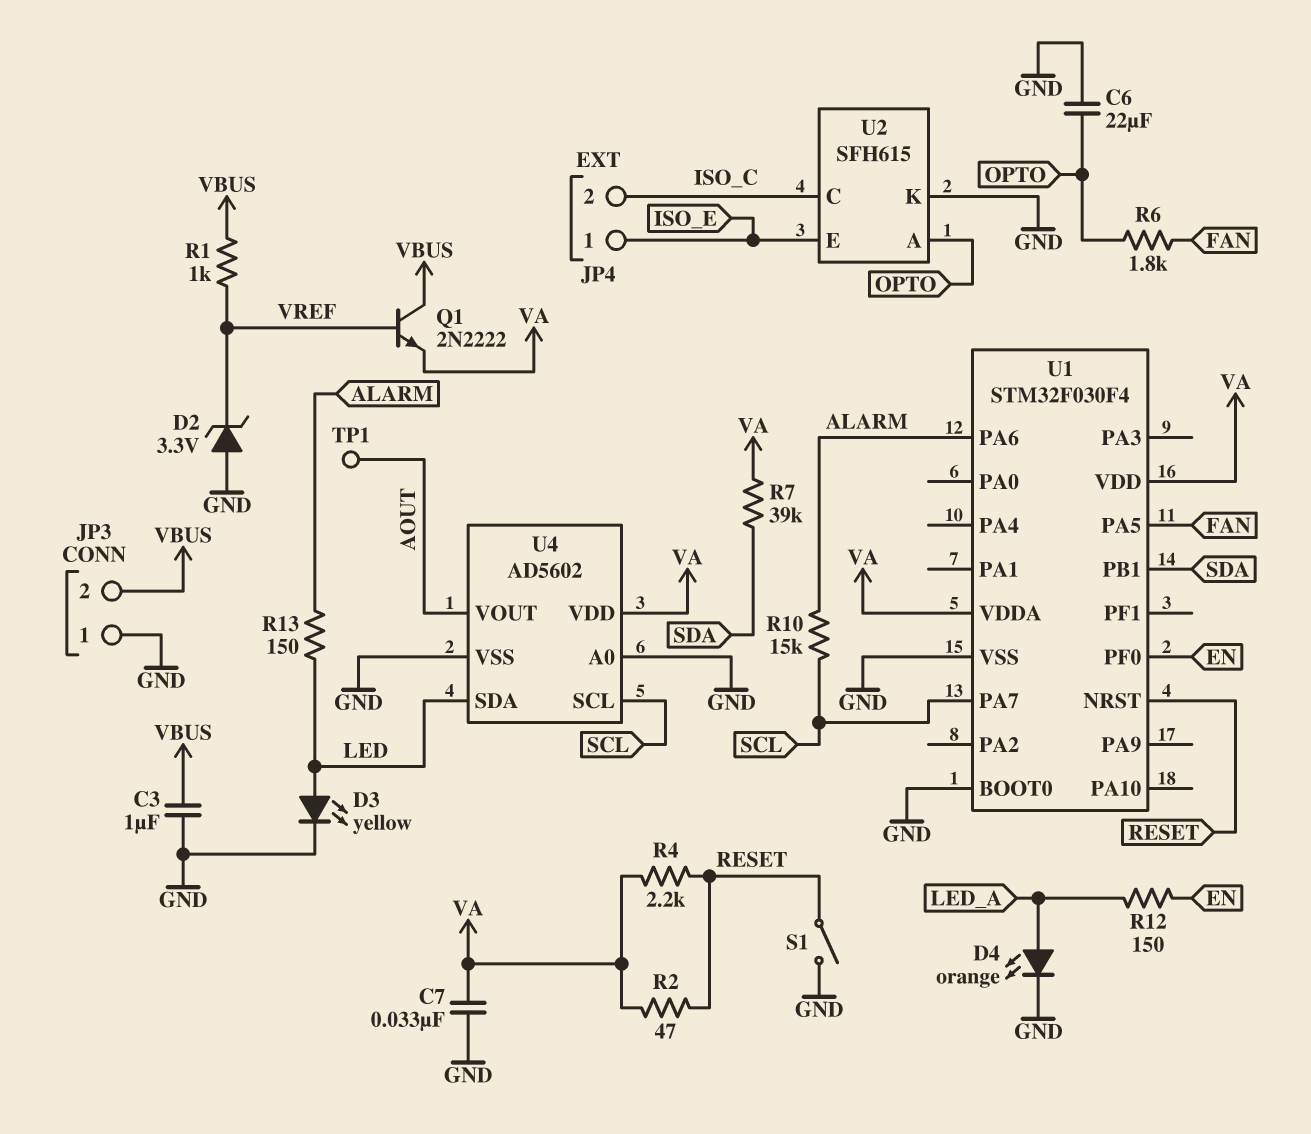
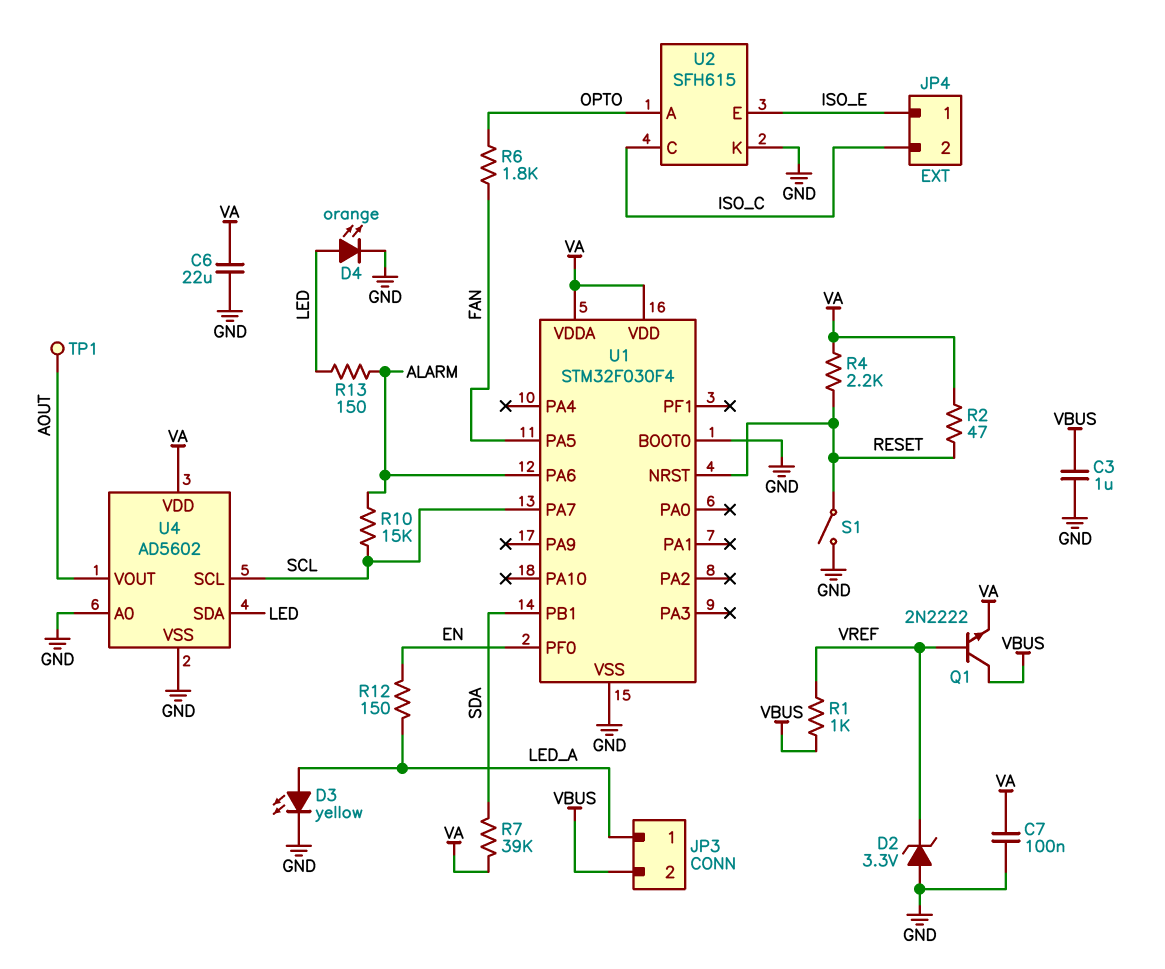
C6: 22uF (GND, OPTO) -> 22uF (GND, VA)
C7: 33nF (GND, VA) -> 100nF (GND, VA)
D3: LED yellow (A LED, K GND) -> LED yellow (A LED_A, K GND)
D4: LED orange (A LED_A, K GND) -> LED orange (A LED, K GND)
JP3 pin 1: GND -> LED_A

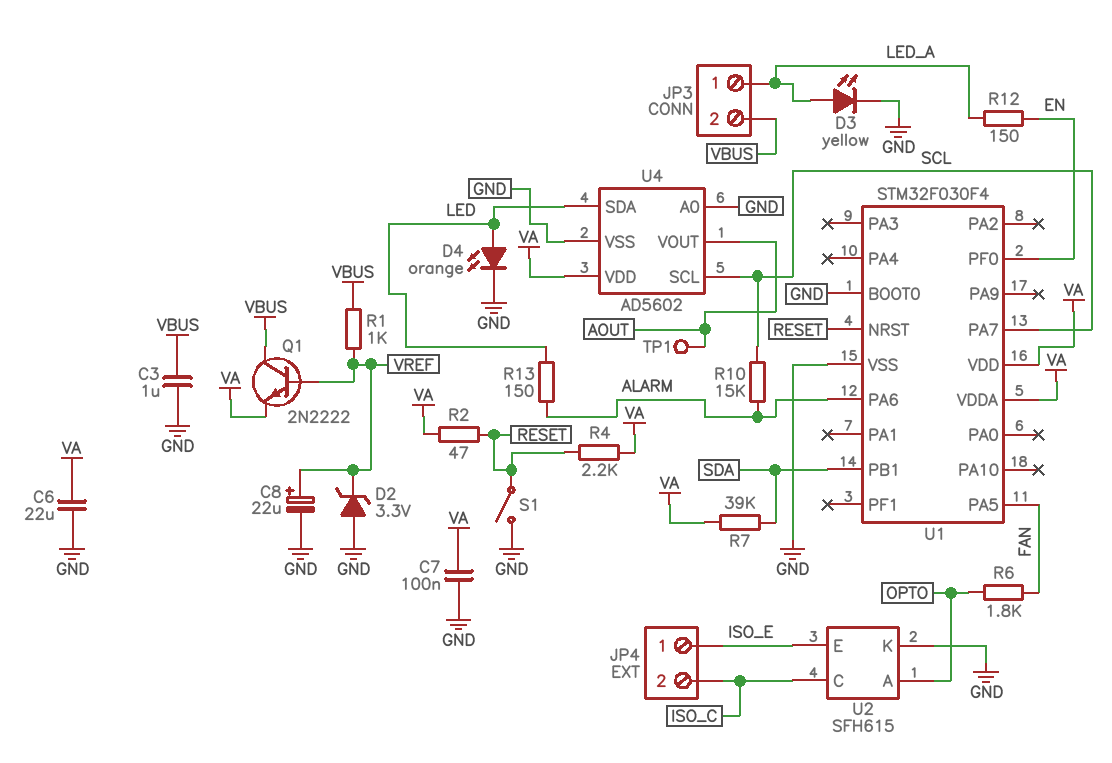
C8: none -> 22uF (plus VREF, minus GND)

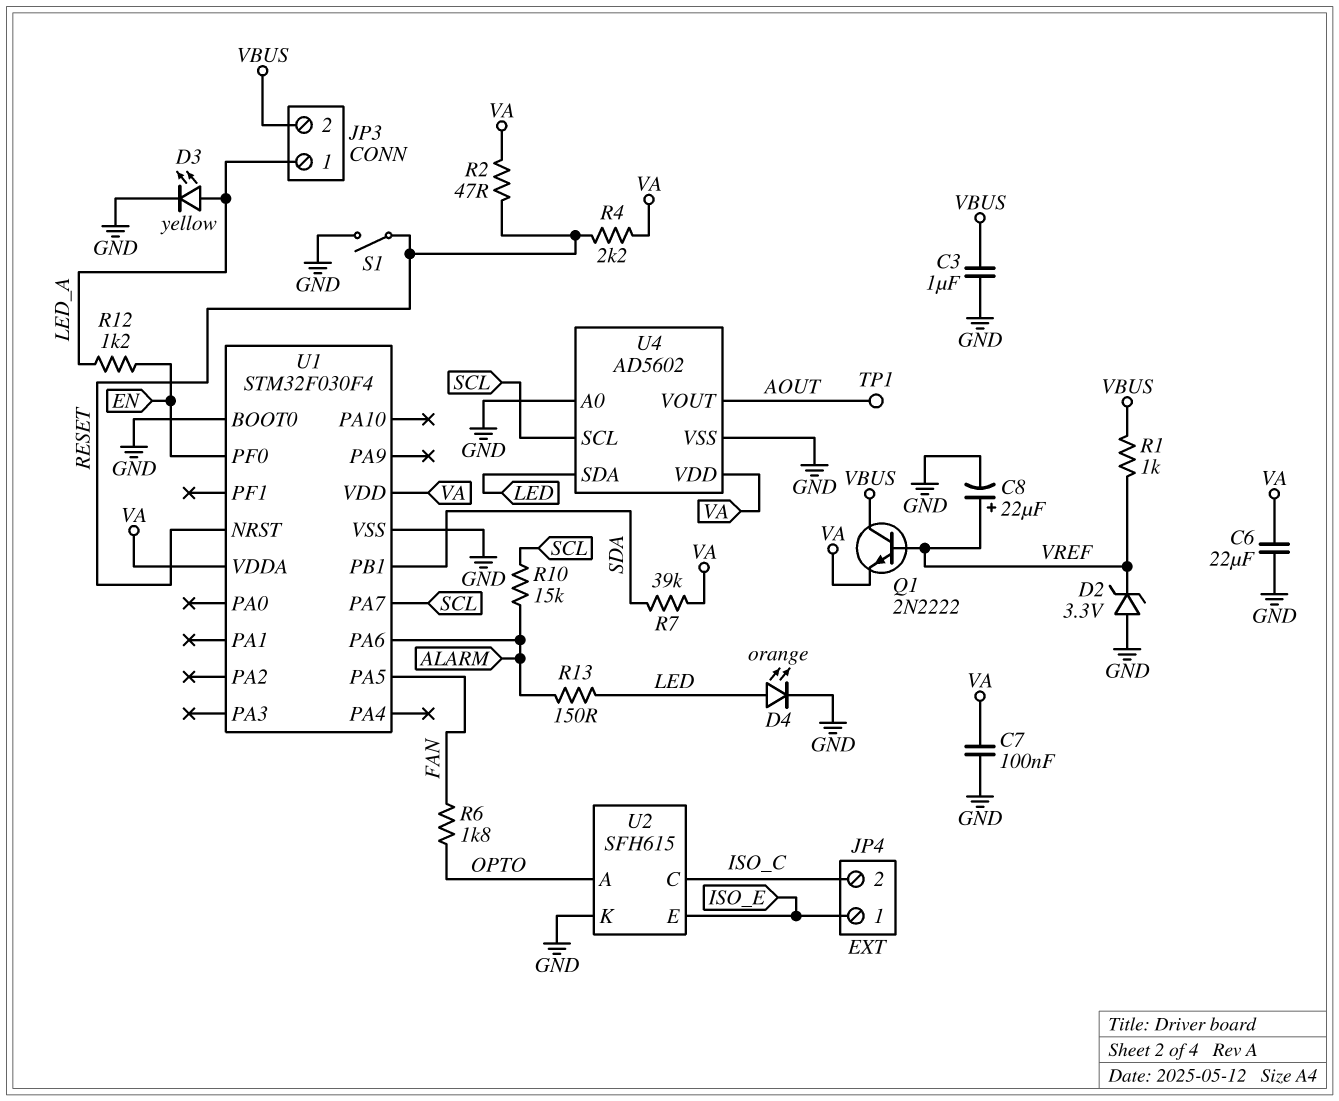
R12: 150 (EN, LED_A) -> 1.2k (EN, LED_A)

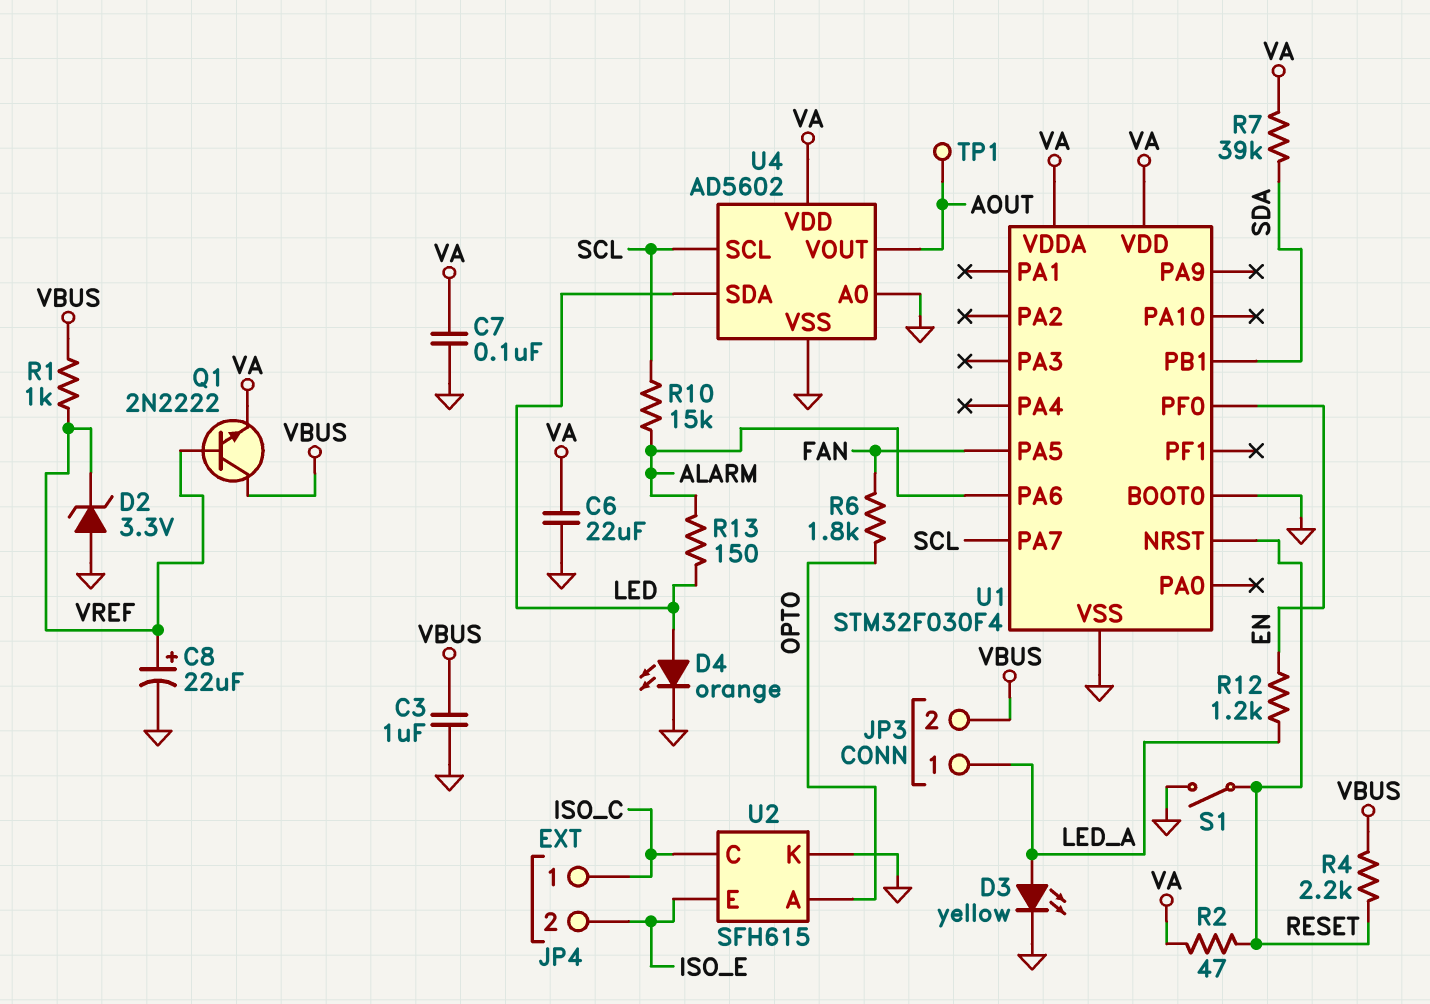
JP4 pin 1: ISO_E -> ISO_C
JP4 pin 2: ISO_C -> ISO_E
R4: 2.2k (RESET, VA) -> 2.2k (RESET, VBUS)

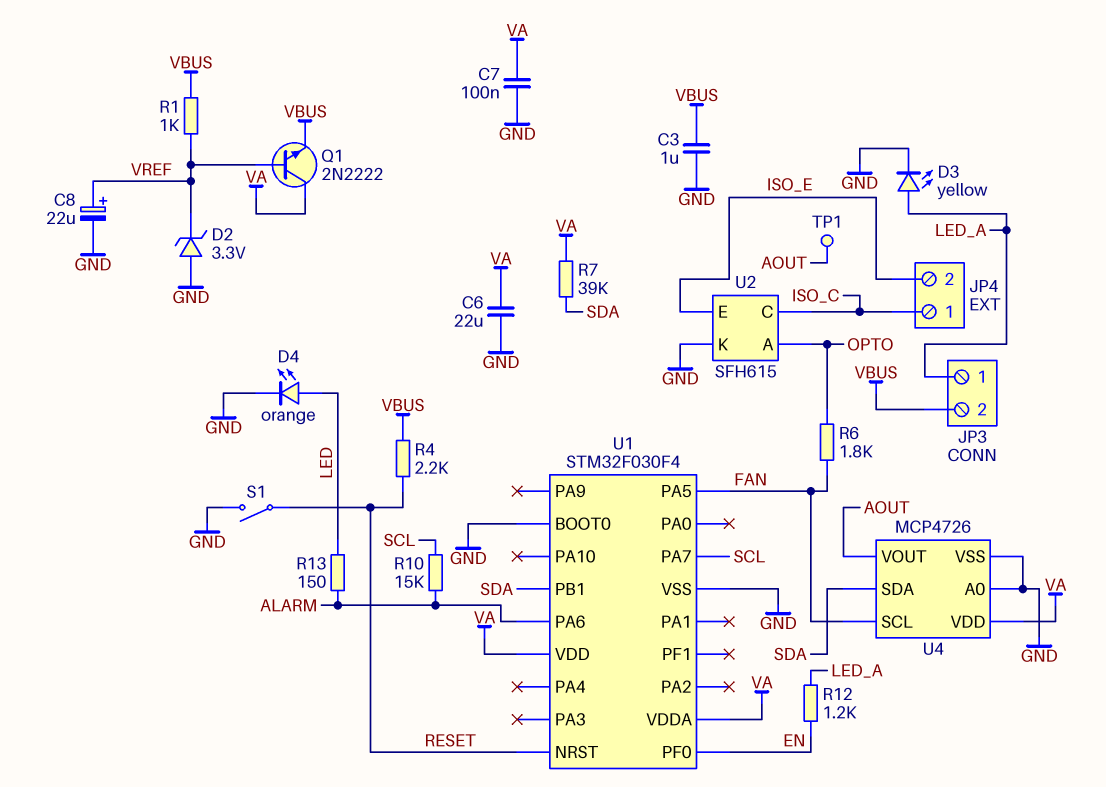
Q1: NPN 2N2222 (B VREF, C VBUS, E VA) -> NPN 2N2222 (B VREF, C VA, E VBUS)
R2: 47 (RESET, VA) -> none
U4: AD5602 -> MCP4726
U4 pin SCL: SCL -> FAN
U4 pin SDA: LED -> SDA

